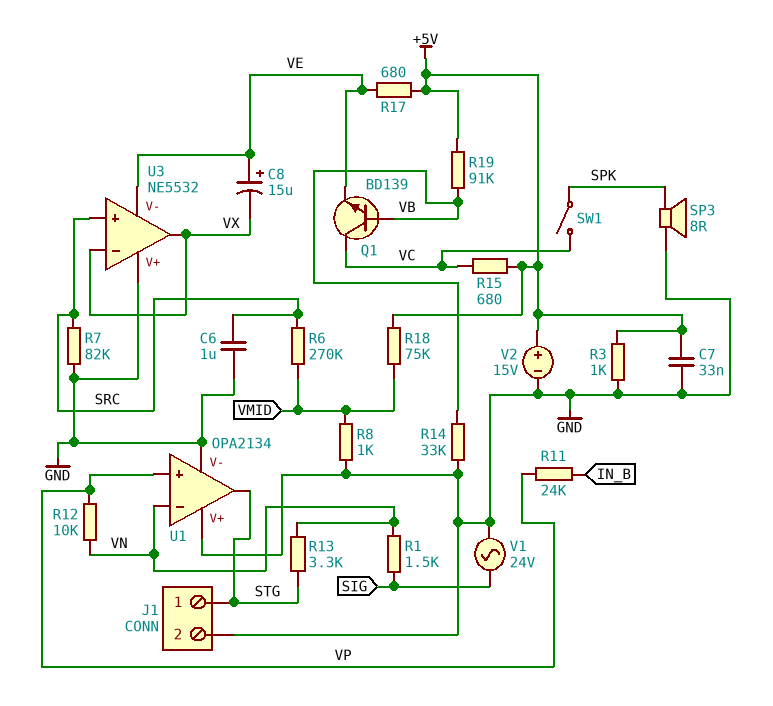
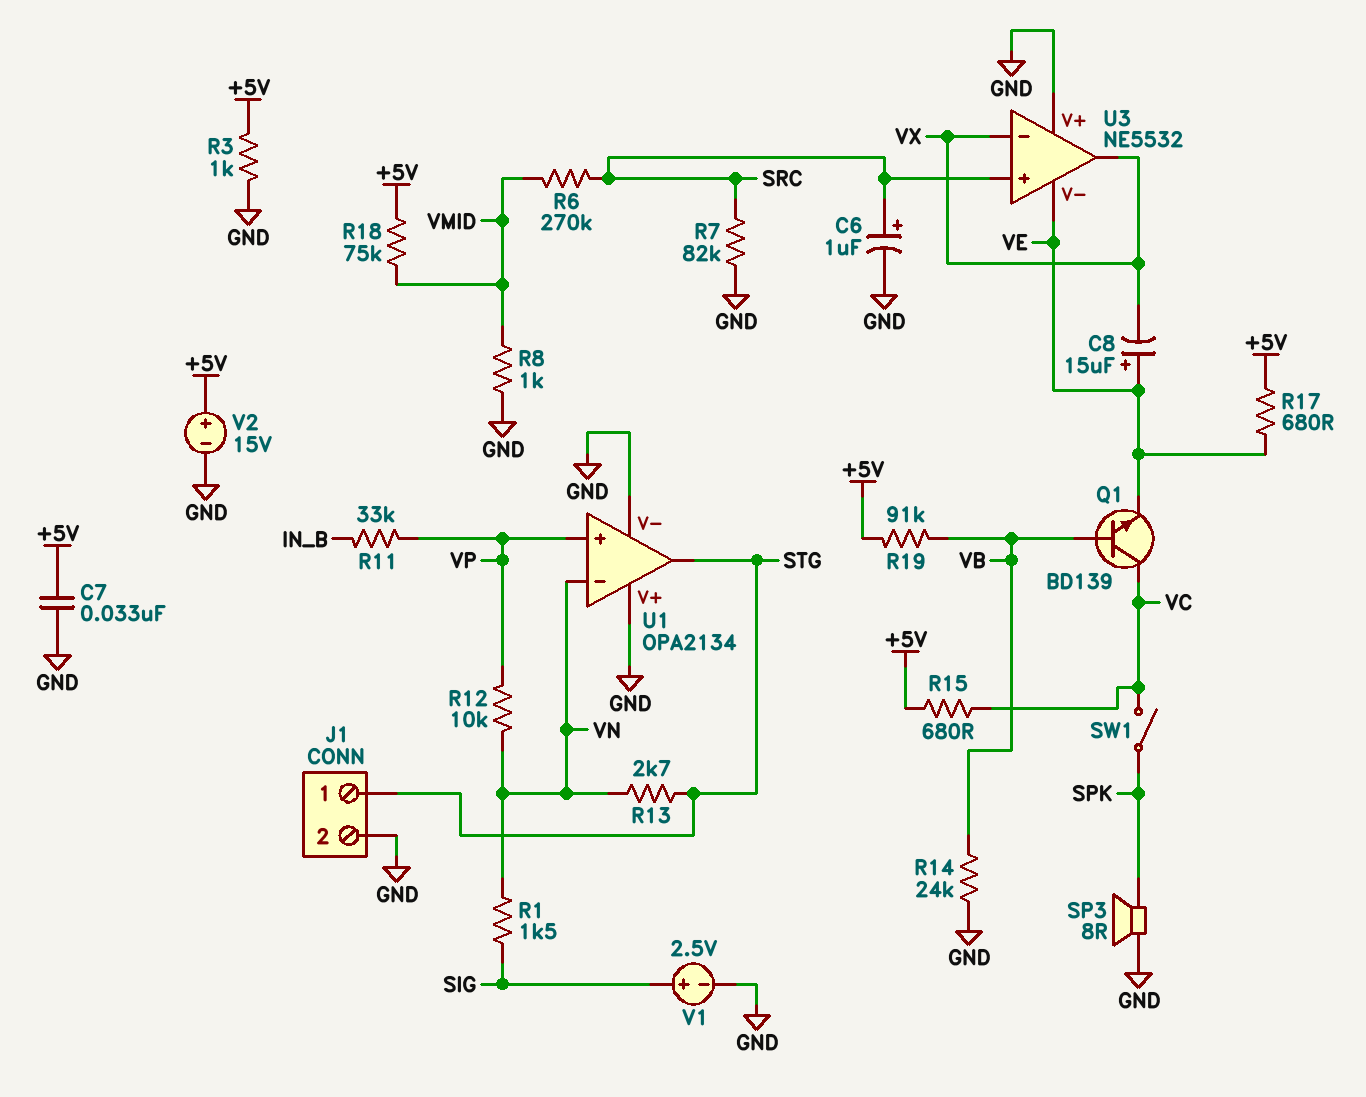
C6: 1uF (GND, SRC) -> 1uF (plus SRC, minus GND)
R11: 24k (IN_B, VP) -> 33k (IN_B, VP)
R13: 3.3k (STG, VN) -> 2.7k (STG, VN)
R14: 33k (GND, VB) -> 24k (GND, VB)
V1: AC 24V (GND, SIG) -> 2.5V (plus SIG, minus GND)

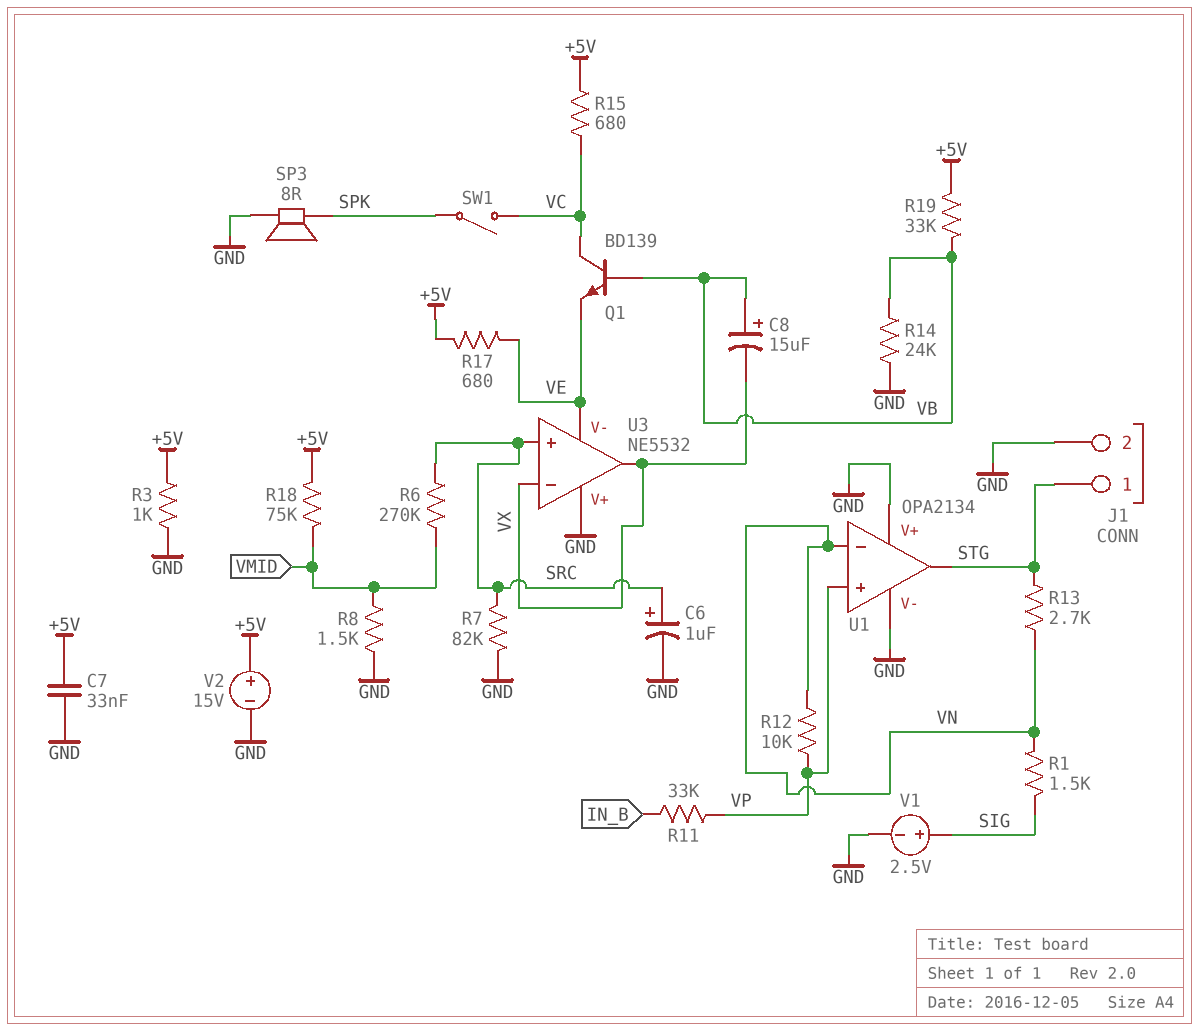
C8: 15uF (plus VE, minus VX) -> 15uF (plus VB, minus VX)
R8: 1k (GND, VMID) -> 1.5k (GND, VMID)
R19: 91k (+5V, VB) -> 33k (+5V, VB)

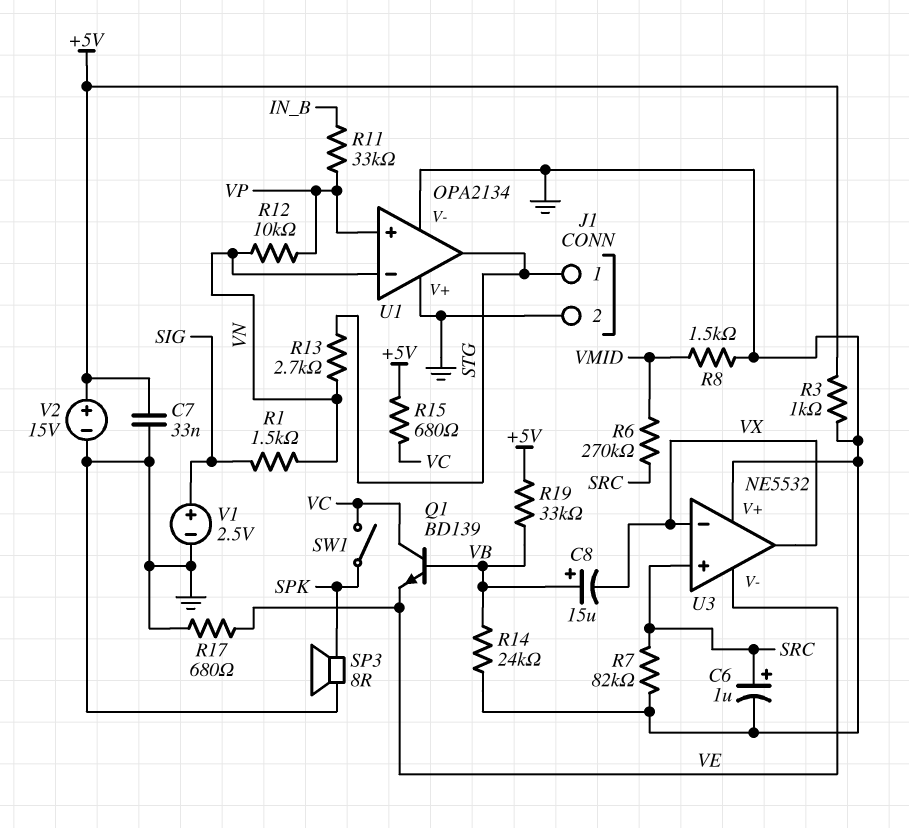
R17: 680 (+5V, VE) -> 680 (GND, VE)
R18: 75k (+5V, VMID) -> none

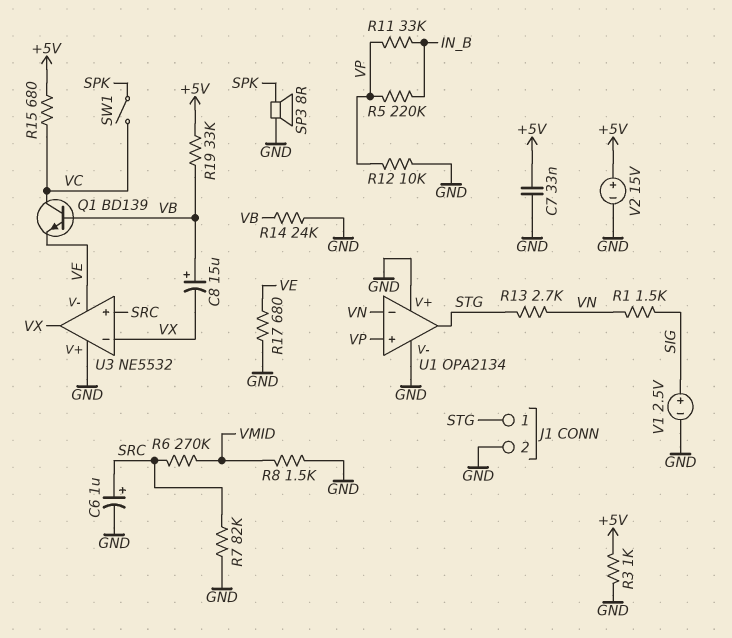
R5: none -> 220k (IN_B, VP)
R12: 10k (VN, VP) -> 10k (GND, VP)

